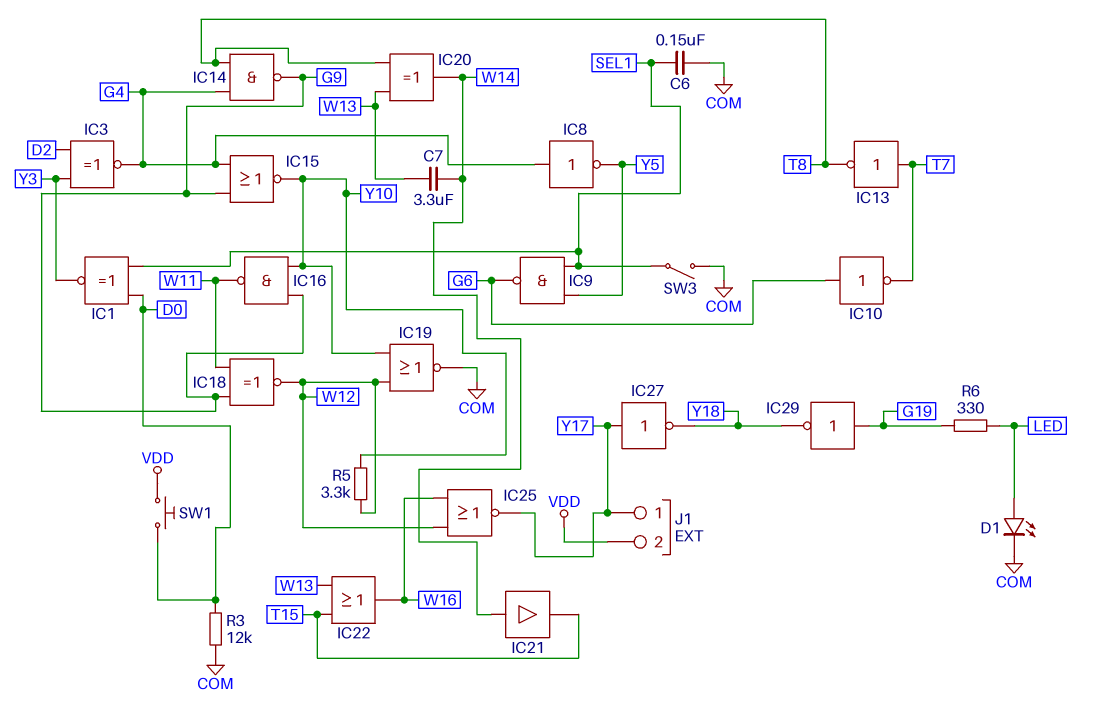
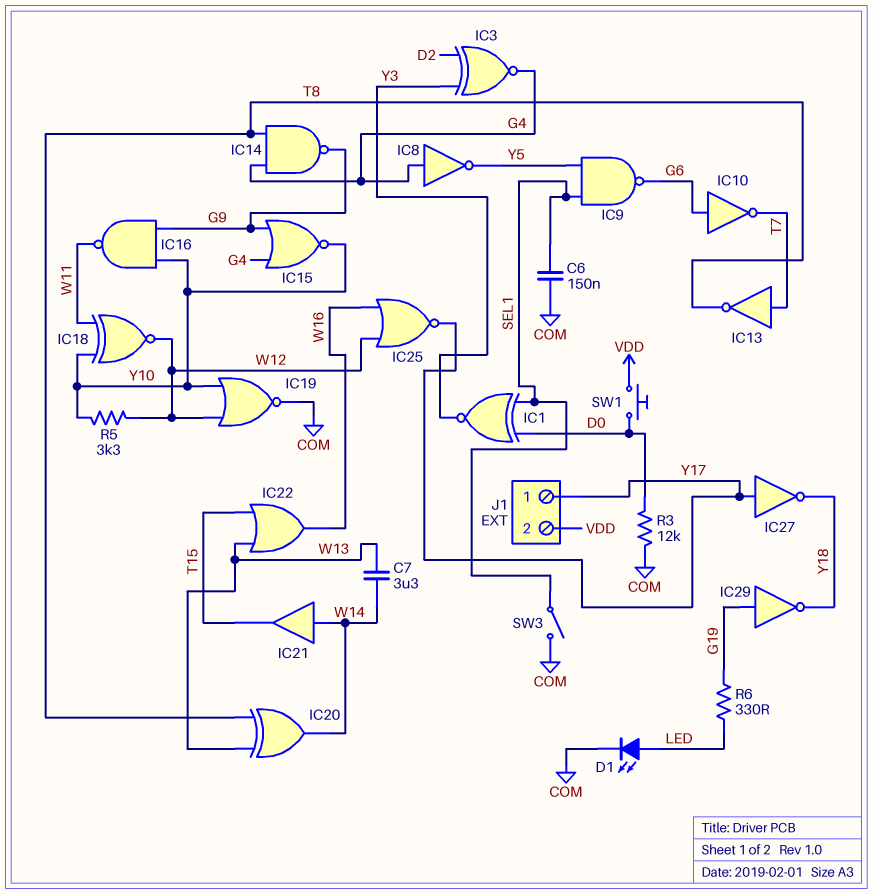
IC18: XNOR (in G9, in W11, out W12) -> XNOR (in W11, in Y10, out W12)

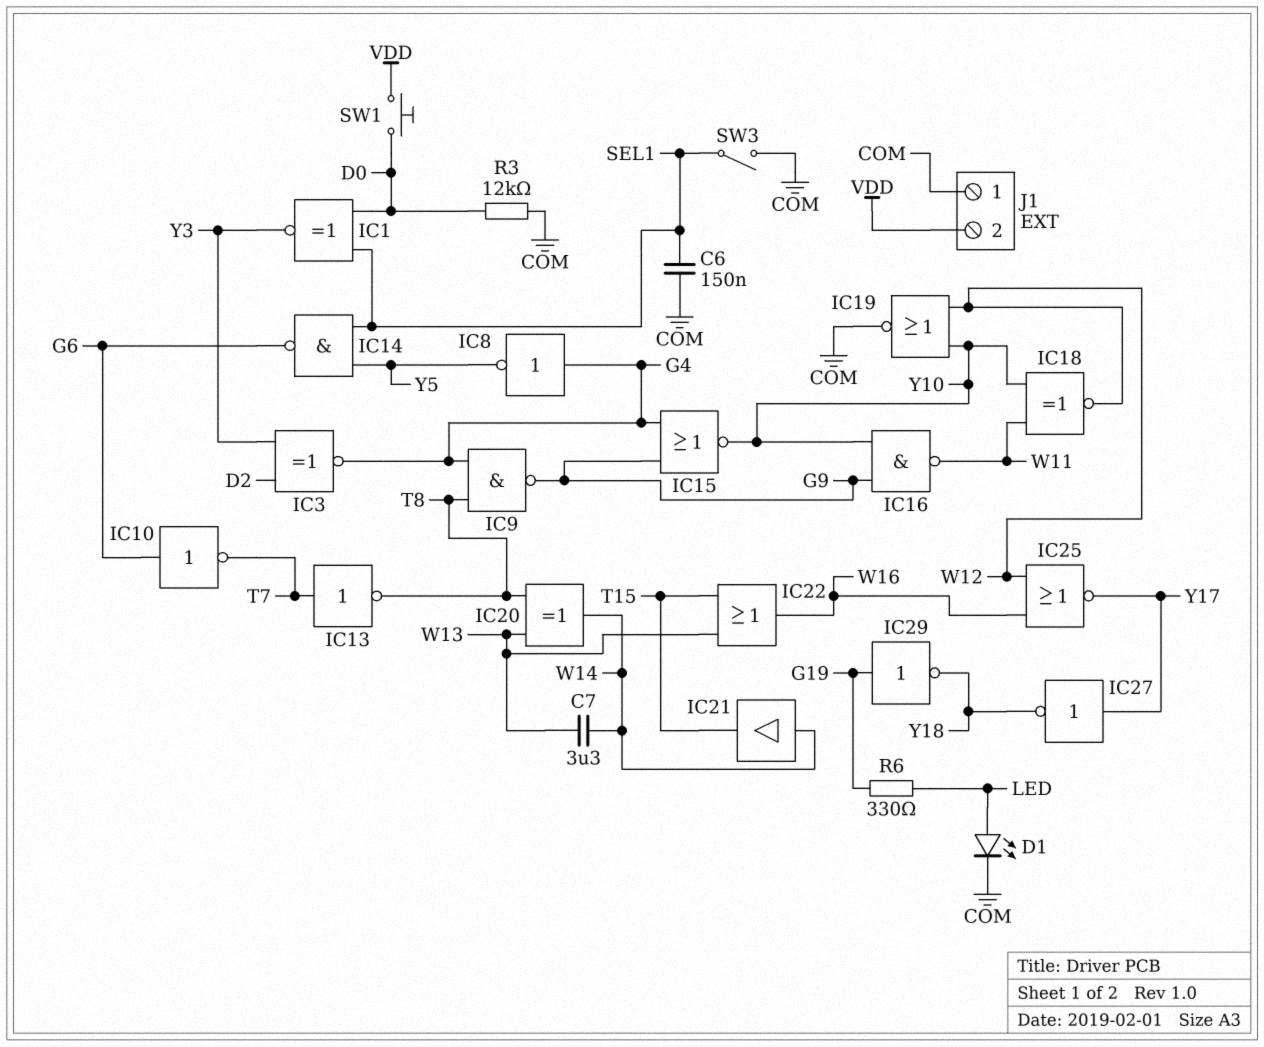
IC9: NAND (in SEL1, in Y5, out G6) -> NAND (in G4, in T8, out G9)
IC14: NAND (in G4, in T8, out G9) -> NAND (in SEL1, in Y5, out G6)
J1 pin 1: Y17 -> COM
R5: 3.3k (W12, Y10) -> none

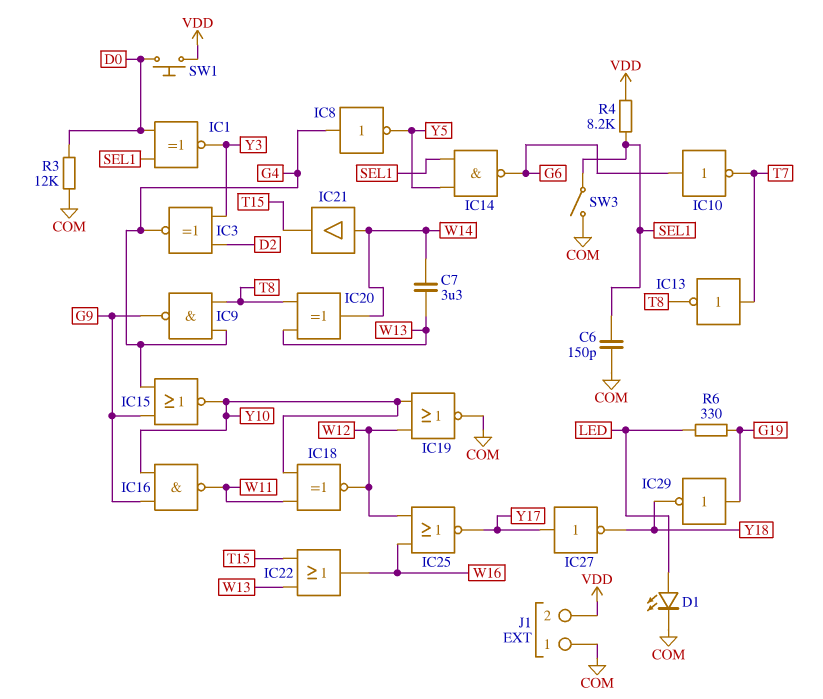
C6: 150nF (COM, SEL1) -> 150pF (COM, SEL1)
R4: none -> 8.2k (SEL1, VDD)

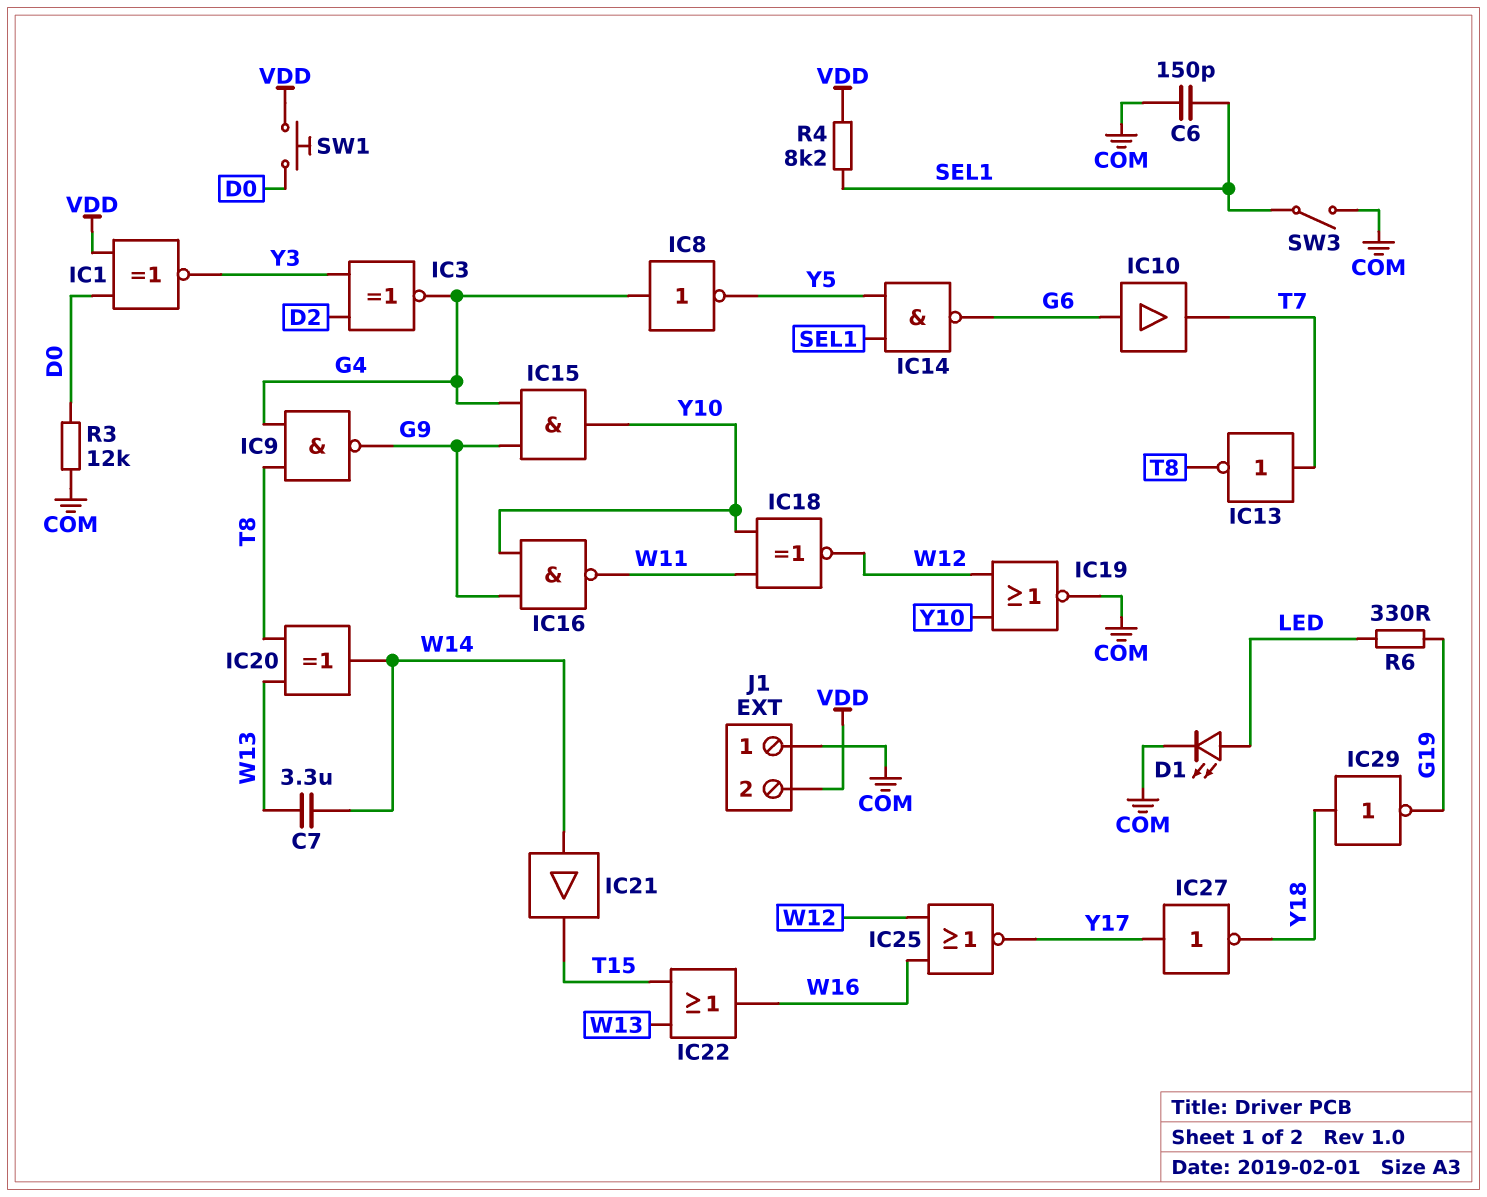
IC1: XNOR (in D0, in SEL1, out Y3) -> XNOR (in D0, in VDD, out Y3)
IC10: NOT (in G6, out T7) -> buffer (in G6, out T7)
IC15: NOR (in G4, in G9, out Y10) -> AND (in G4, in G9, out Y10)
IC29: NOT (in G19, out Y18) -> NOT (in Y18, out G19)

